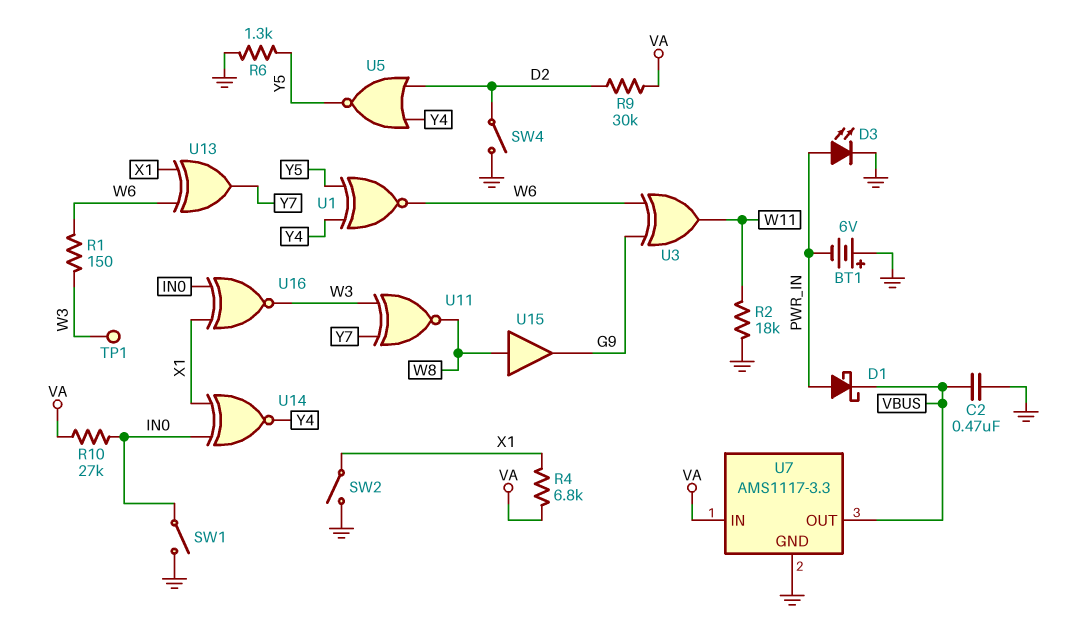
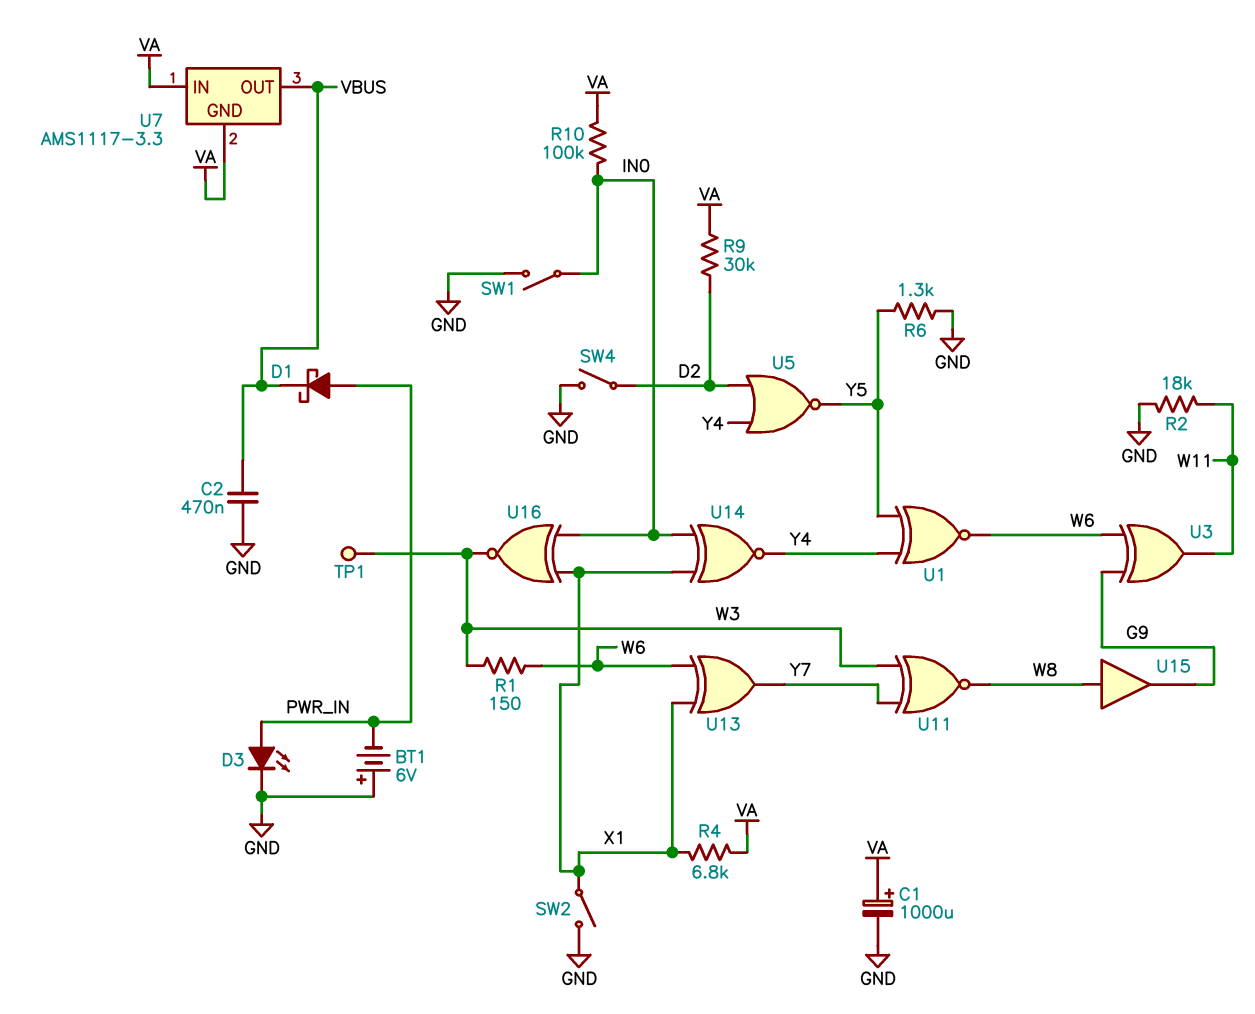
C1: none -> 1000uF (plus VA, minus GND)
R10: 27k (IN0, VA) -> 100k (IN0, VA)
U7 pin GND: GND -> VA

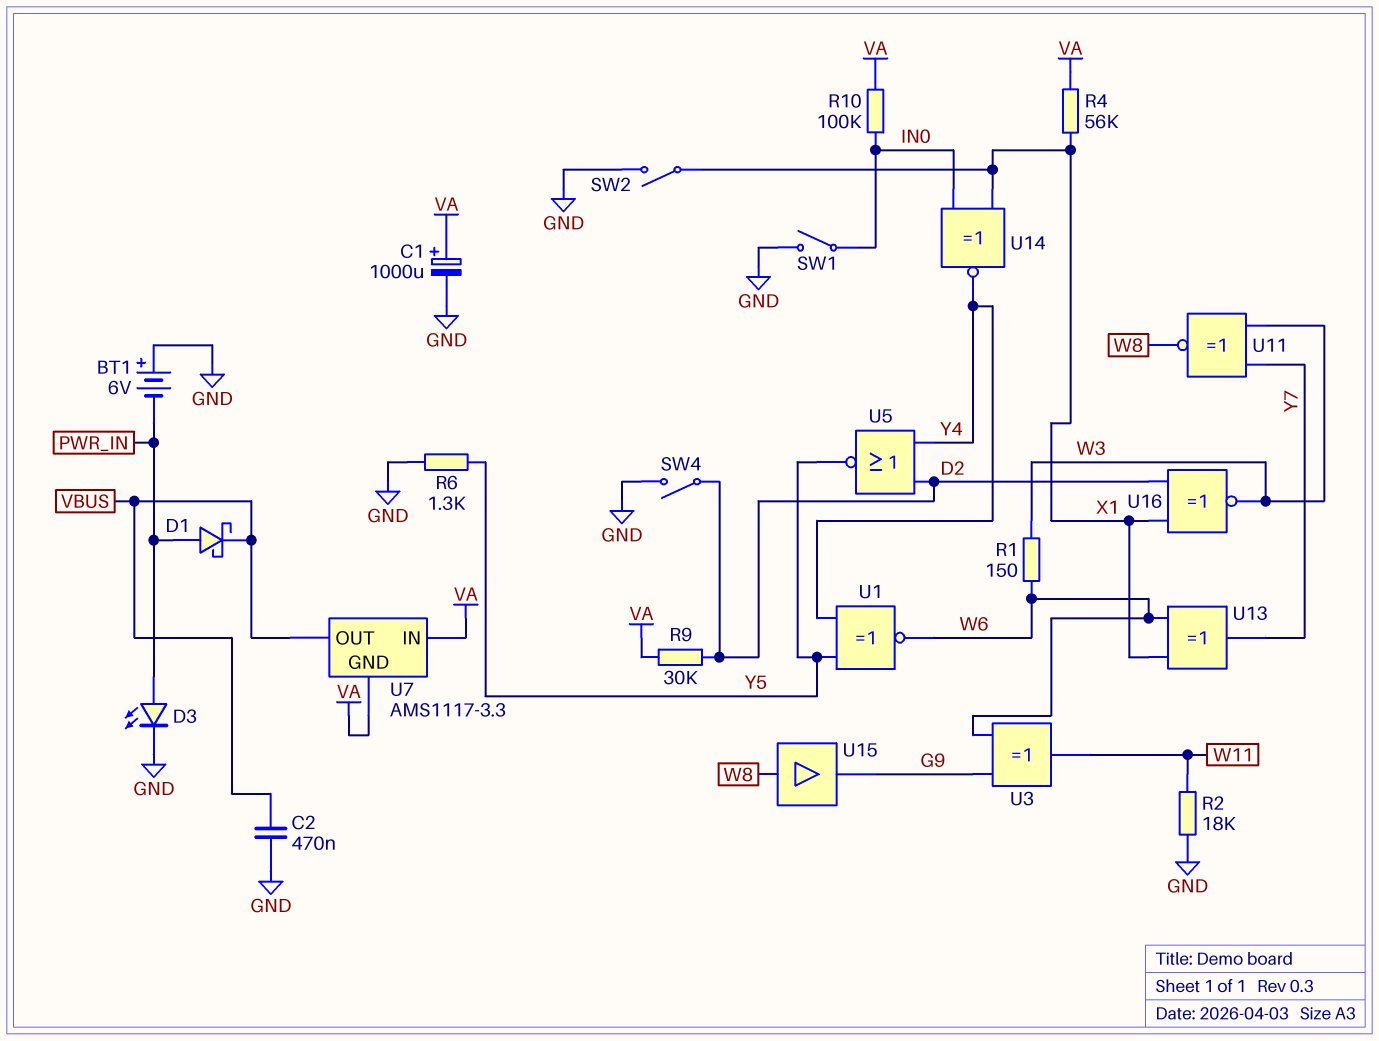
R4: 6.8k (VA, X1) -> 56k (VA, X1)
TP1: test point (W3) -> none
U16: XNOR (in IN0, in X1, out W3) -> XNOR (in D2, in X1, out W3)

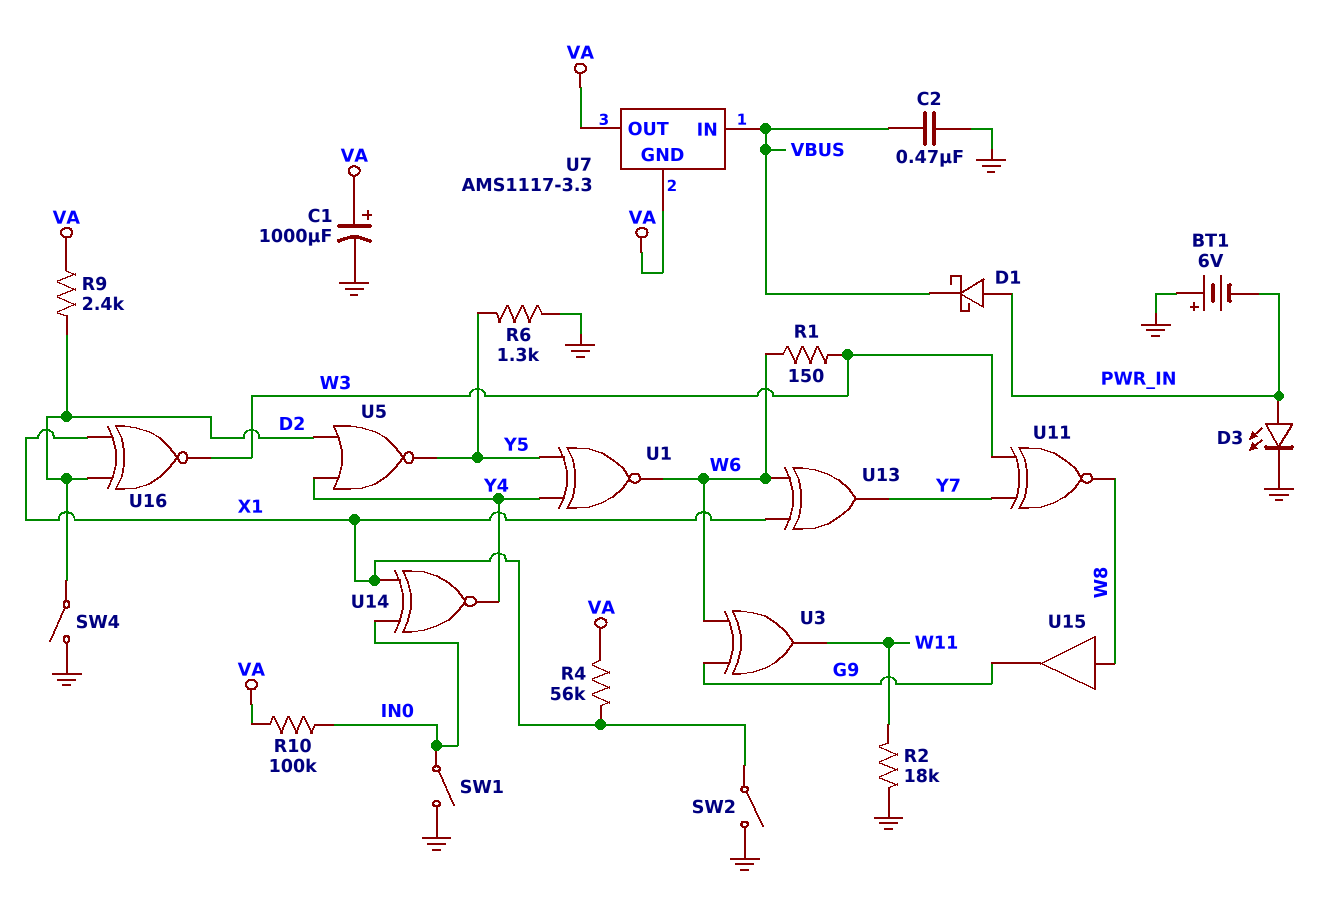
R9: 30k (D2, VA) -> 2.4k (D2, VA)
U7 pin IN: VA -> VBUS
U7 pin OUT: VBUS -> VA

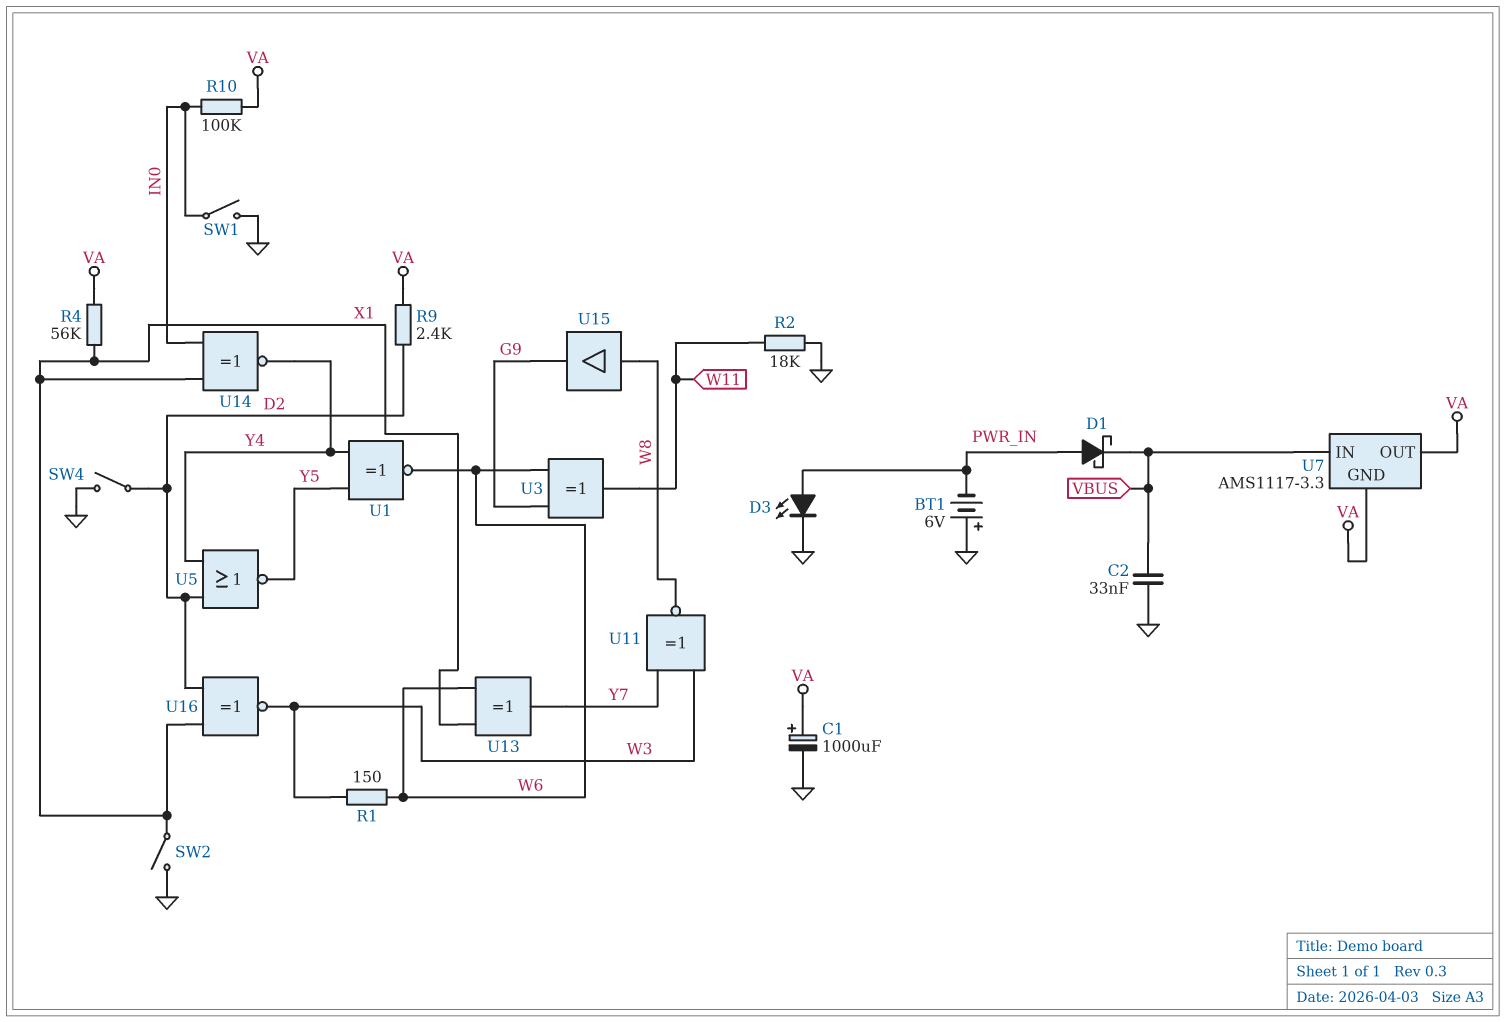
C2: 470nF (GND, VBUS) -> 33nF (GND, VBUS)
R6: 1.3k (GND, Y5) -> none

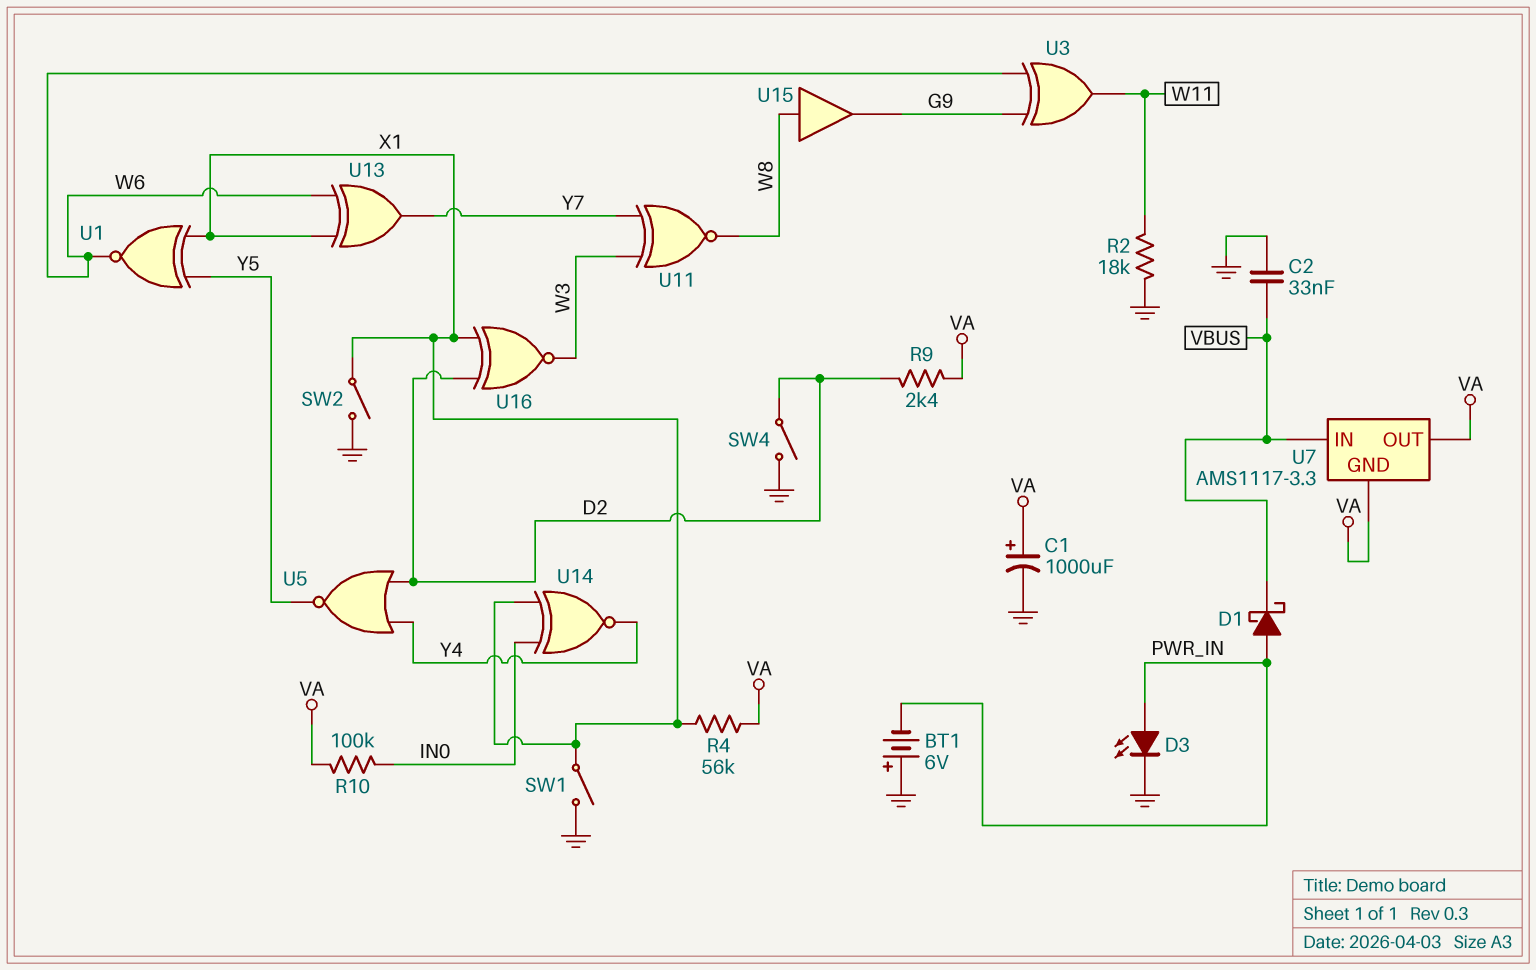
R1: 150 (W3, W6) -> none
SW1: switch (GND, IN0) -> switch (GND, X1)
U1: XNOR (in Y4, in Y5, out W6) -> XNOR (in X1, in Y5, out W6)

